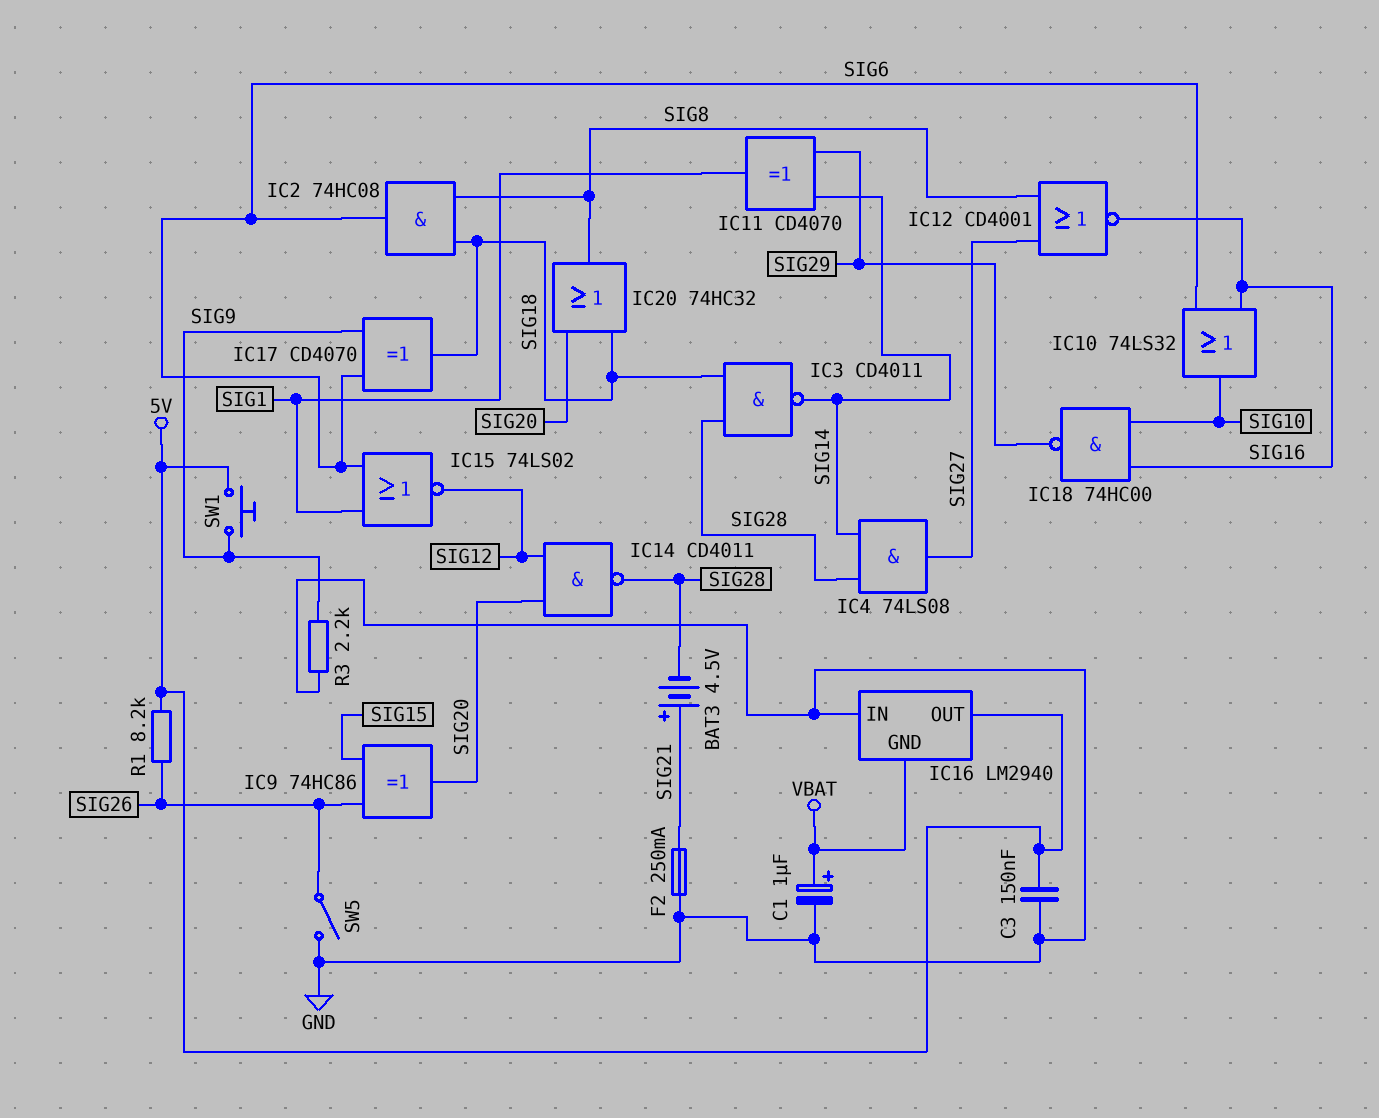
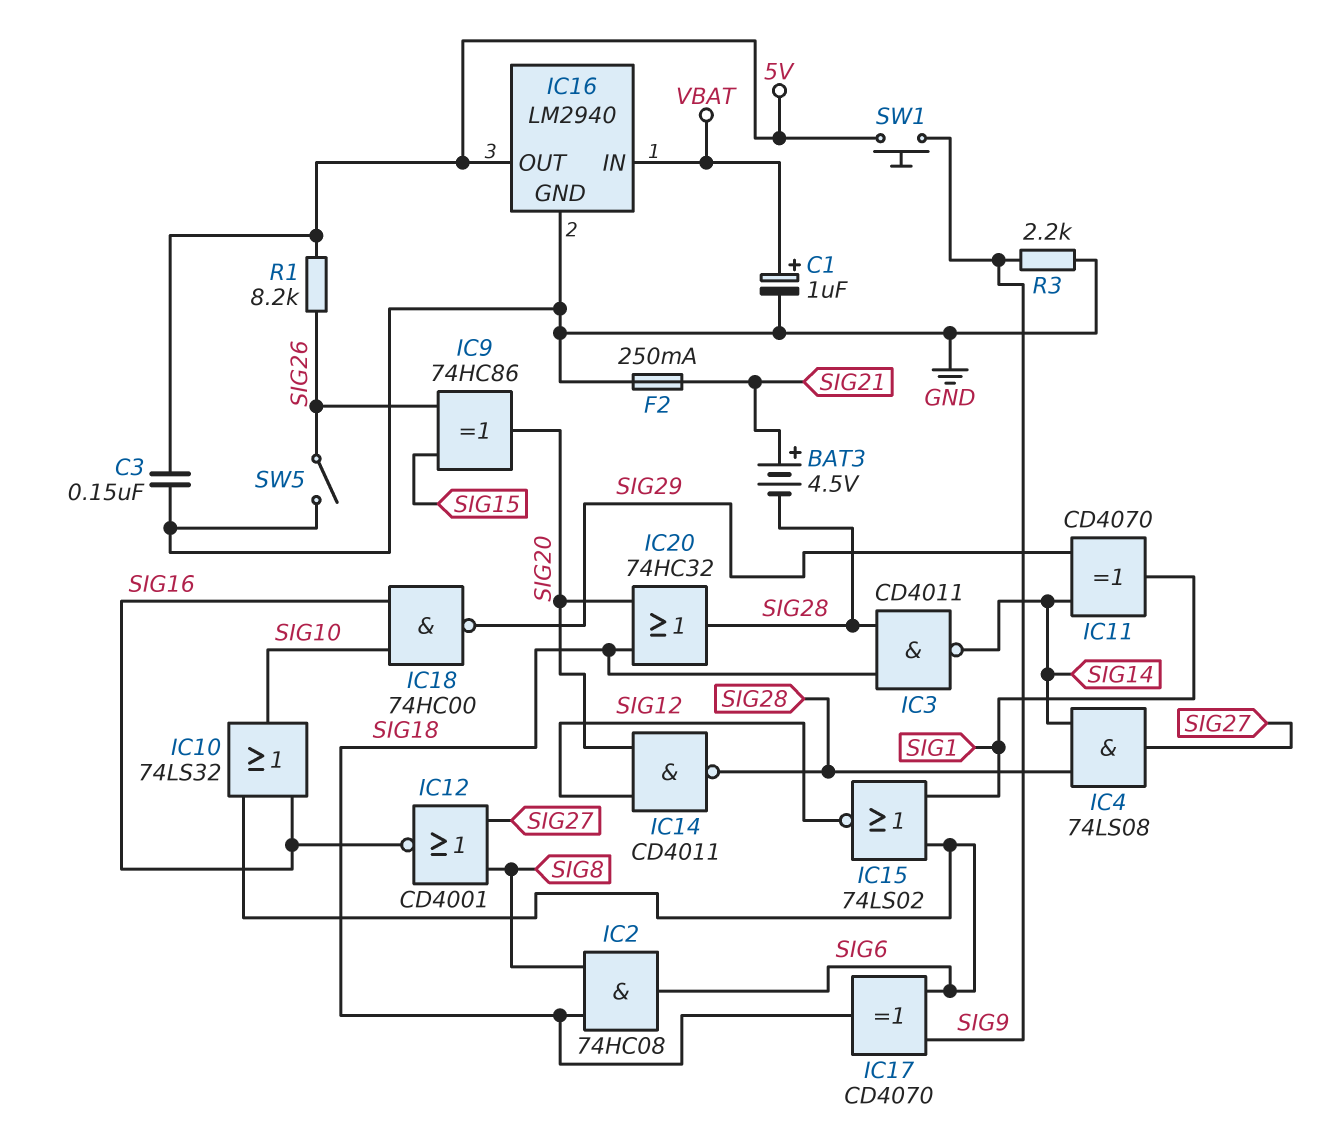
IC16 pin GND: VBAT -> GND
IC16 pin IN: GND -> VBAT
IC20: OR 74HC32 (in SIG18, in SIG20, out SIG8) -> OR 74HC32 (in SIG18, in SIG20, out SIG28)

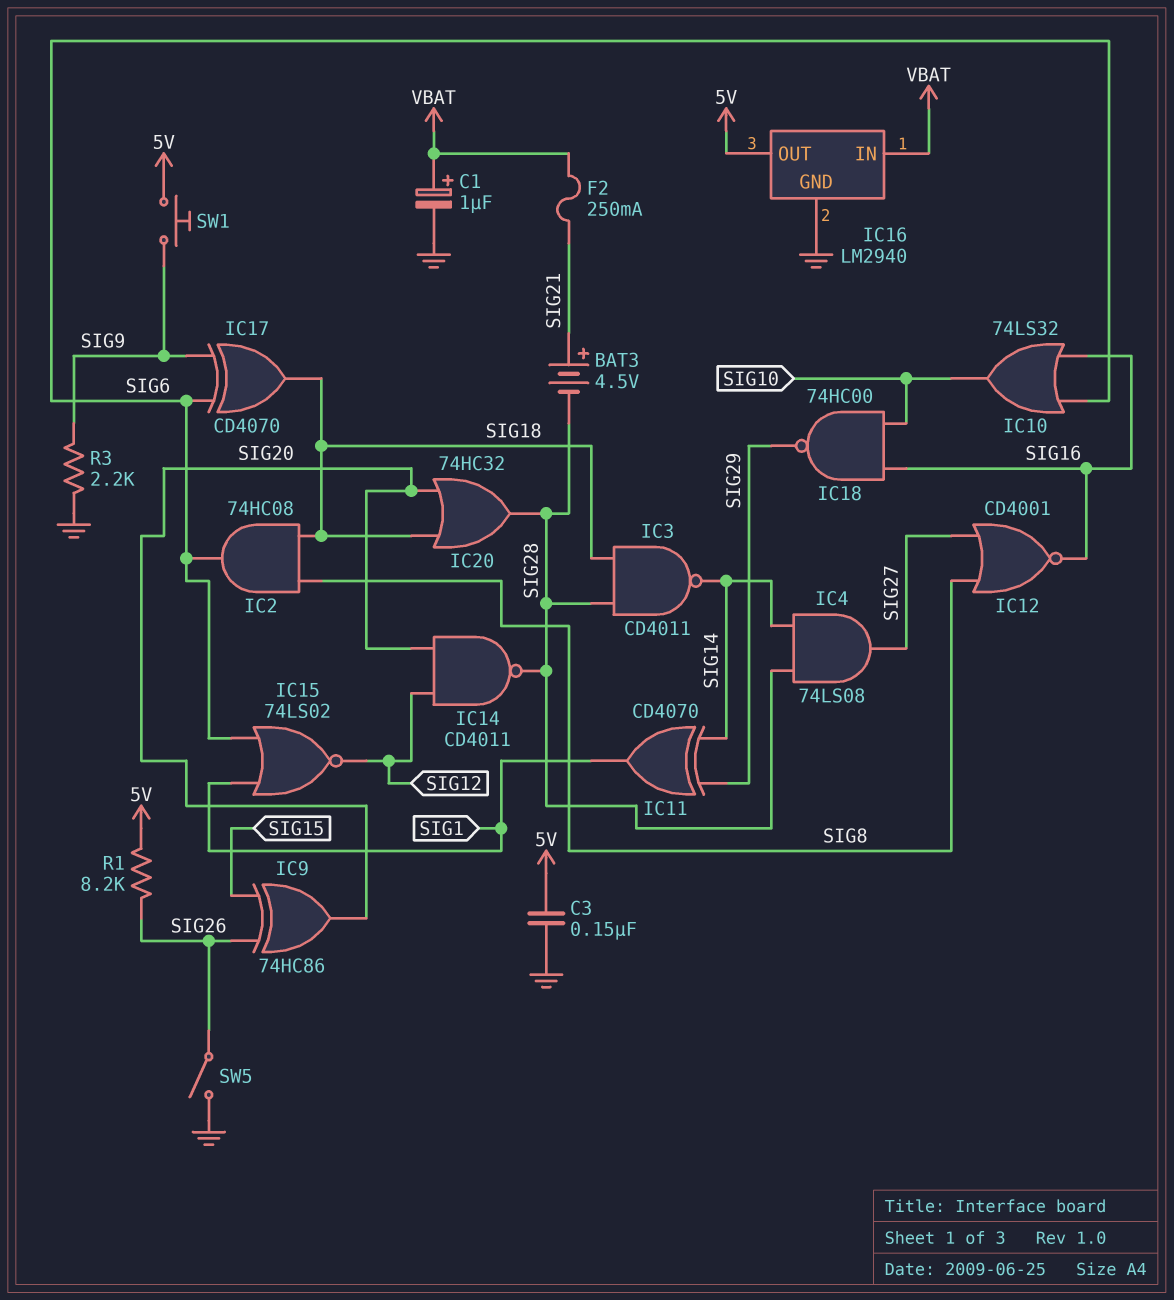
F2: 250mA (GND, SIG21) -> 250mA (SIG21, VBAT)

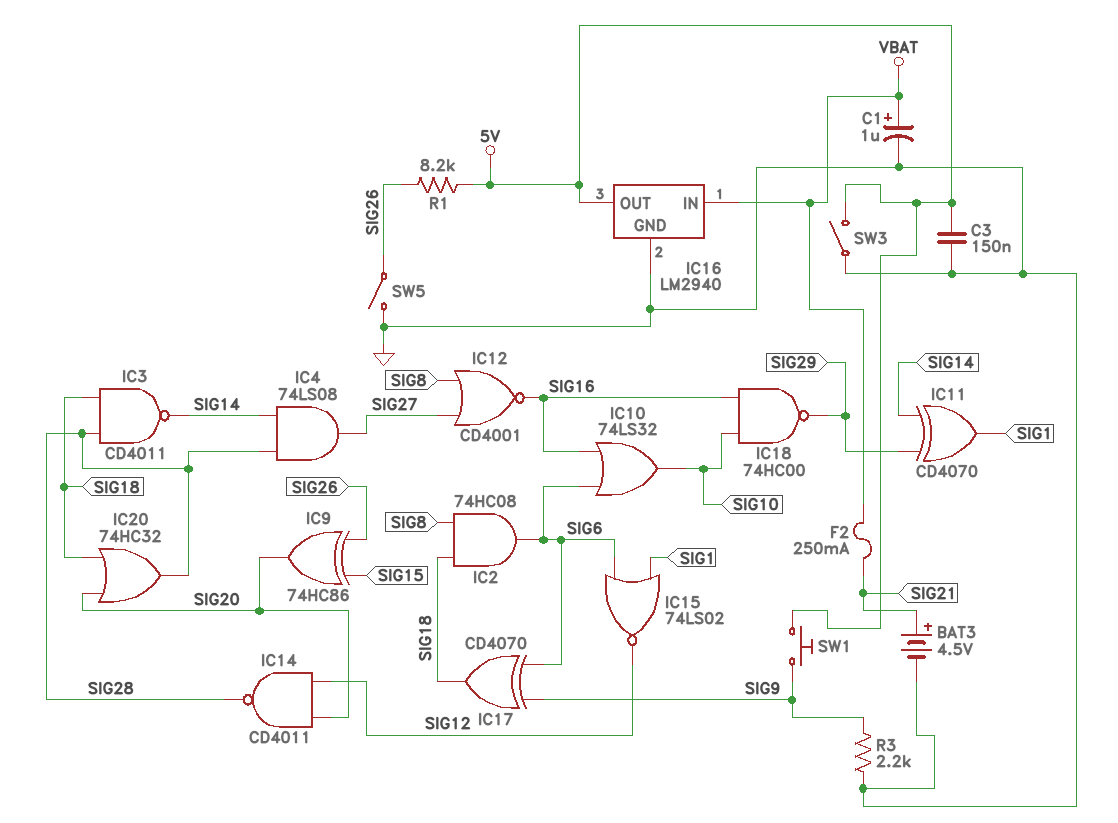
BAT3: 4.5V (plus SIG21, minus SIG28) -> 4.5V (plus SIG21, minus GND)
SW3: none -> switch (5V, GND)

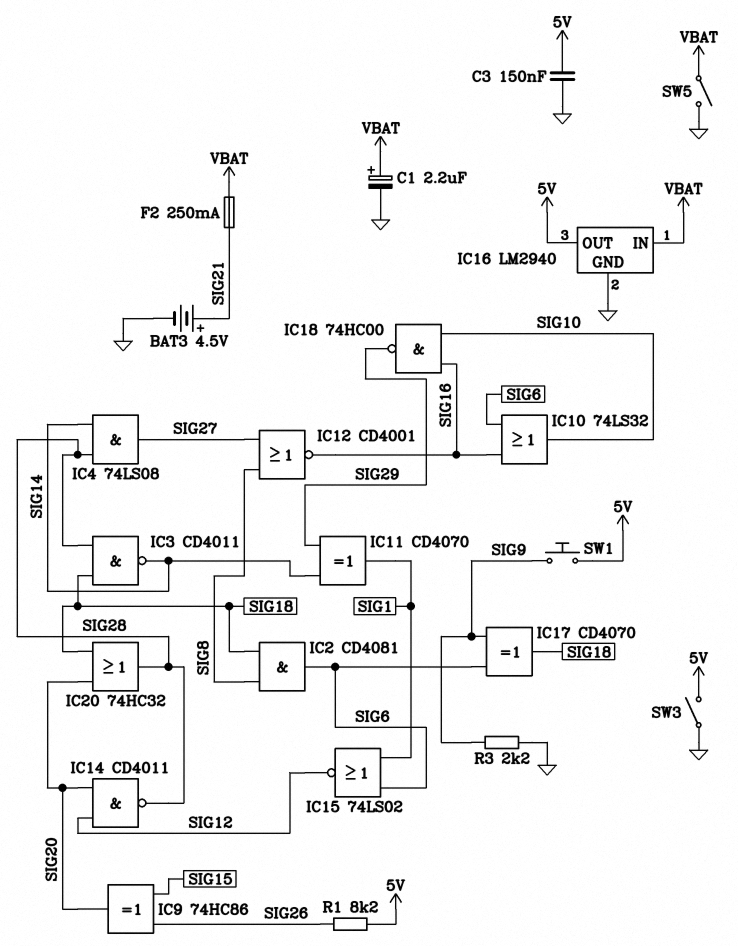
C1: 1uF (plus VBAT, minus GND) -> 2.2uF (plus VBAT, minus GND)
IC2: AND 74HC08 (in SIG8, in SIG18, out SIG6) -> AND CD4081 (in SIG8, in SIG18, out SIG6)
SW5: switch (GND, SIG26) -> switch (GND, VBAT)

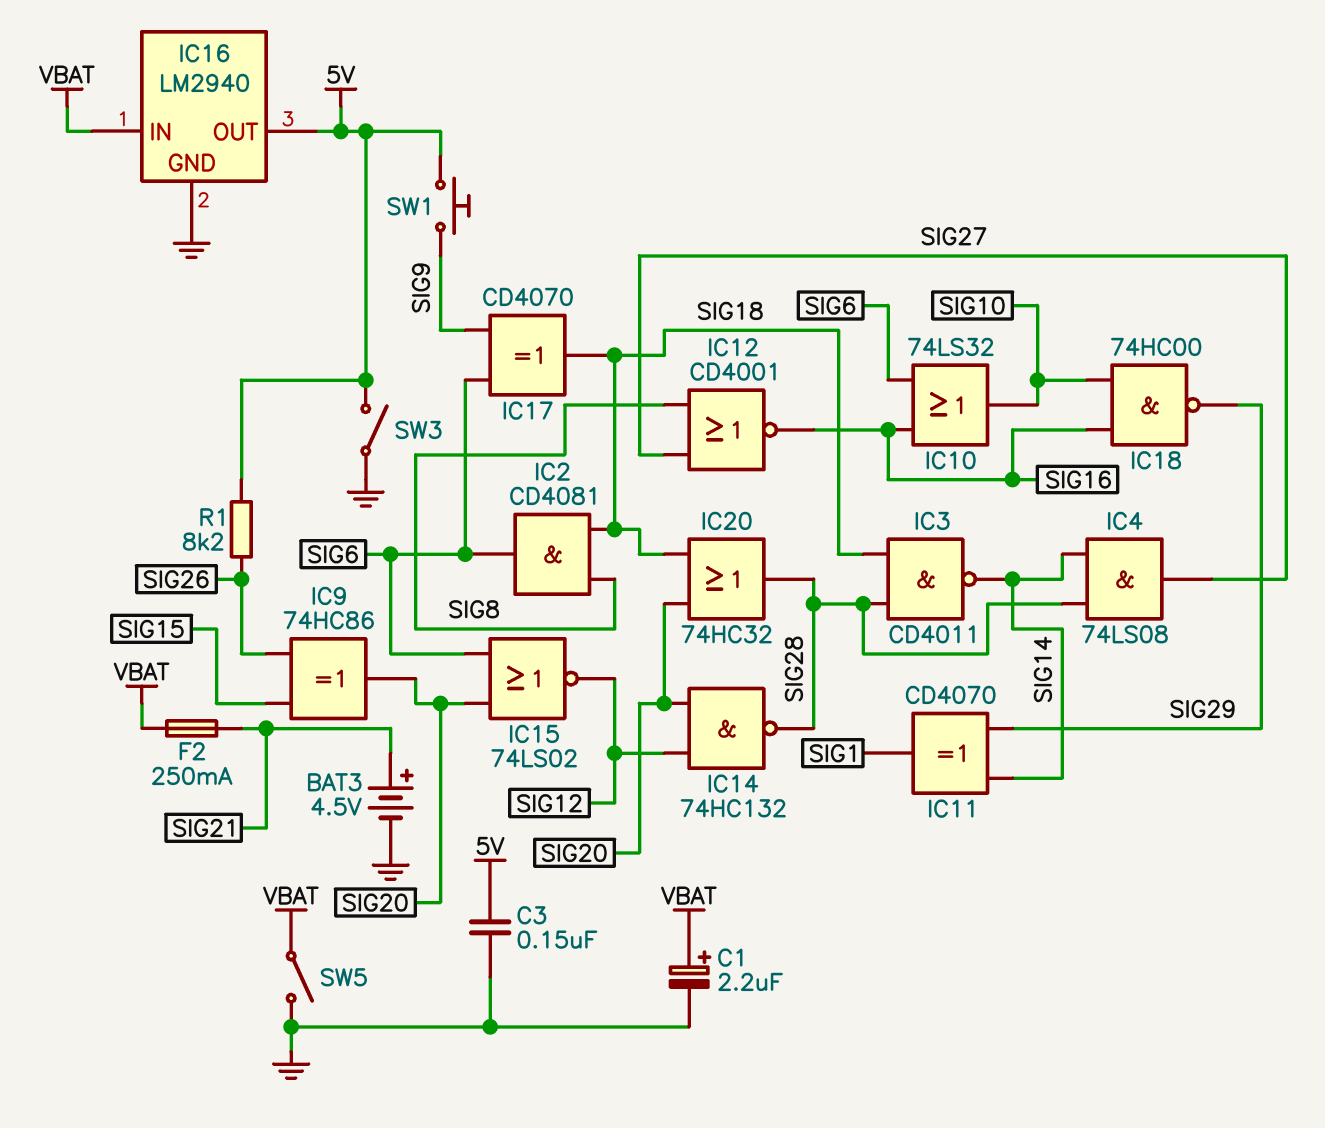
IC14: NAND CD4011 (in SIG12, in SIG20, out SIG28) -> NAND 74HC132 (in SIG12, in SIG20, out SIG28)
IC15: NOR 74LS02 (in SIG1, in SIG6, out SIG12) -> NOR 74LS02 (in SIG6, in SIG20, out SIG12)
R3: 2.2k (GND, SIG9) -> none

